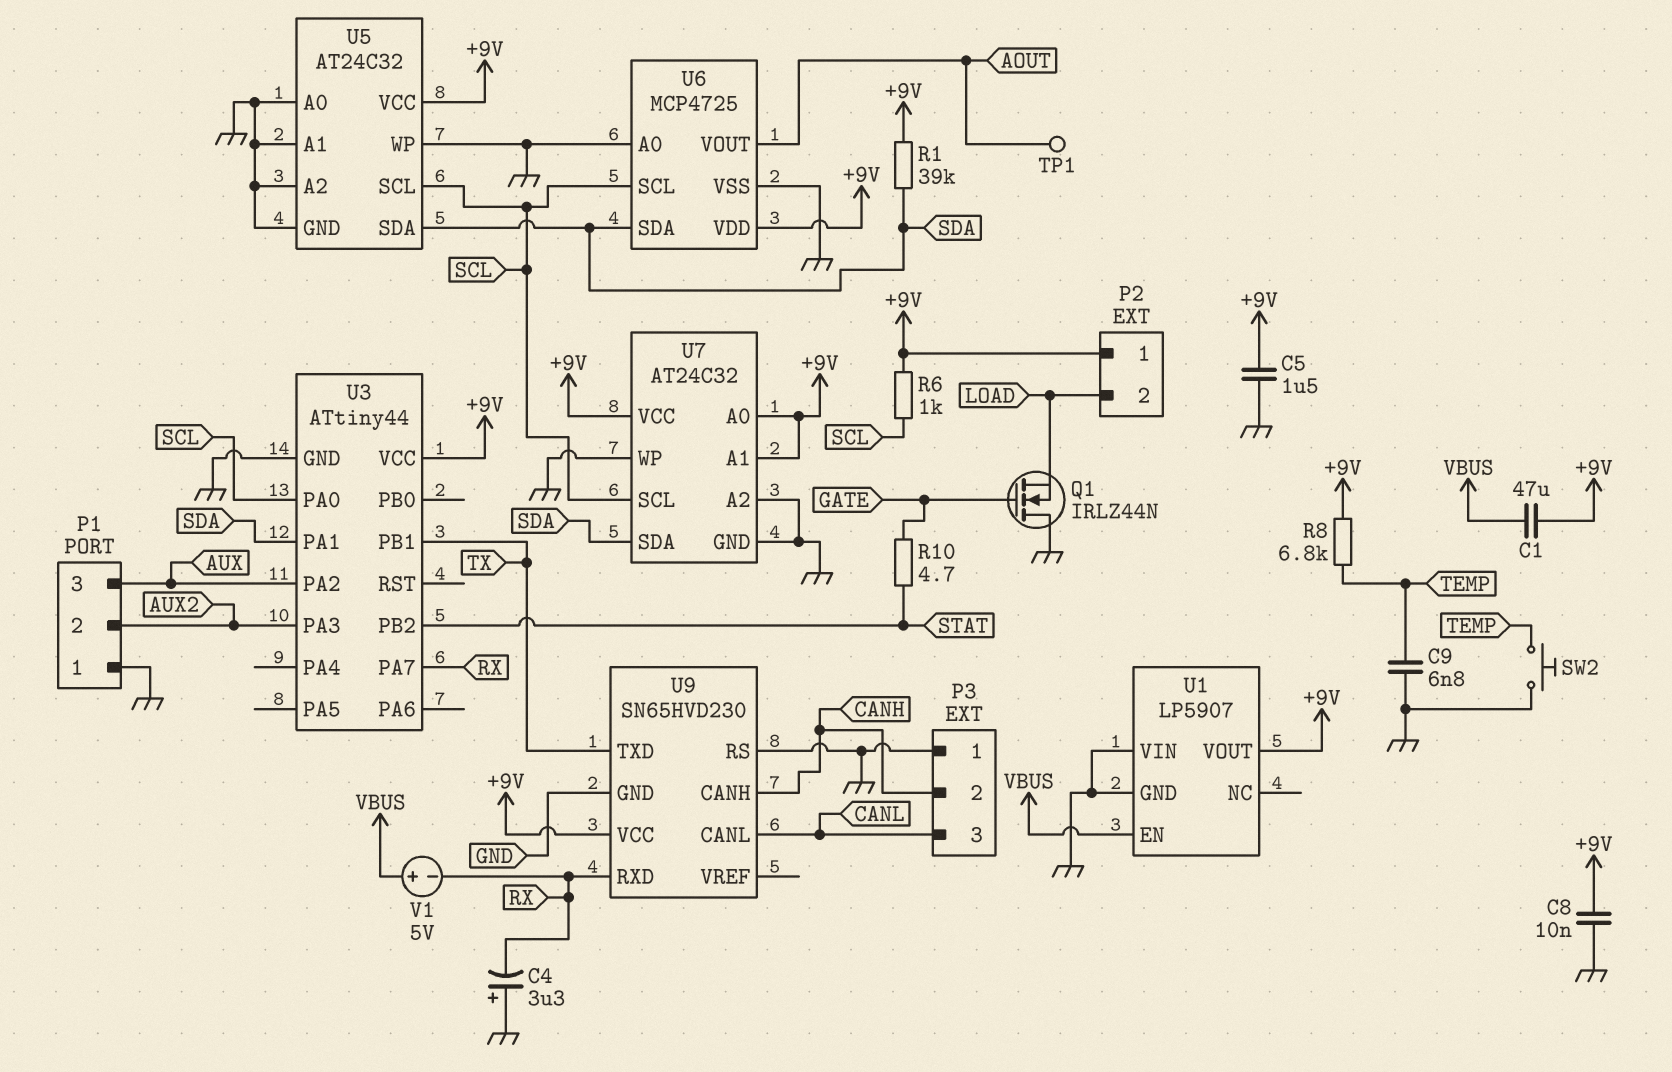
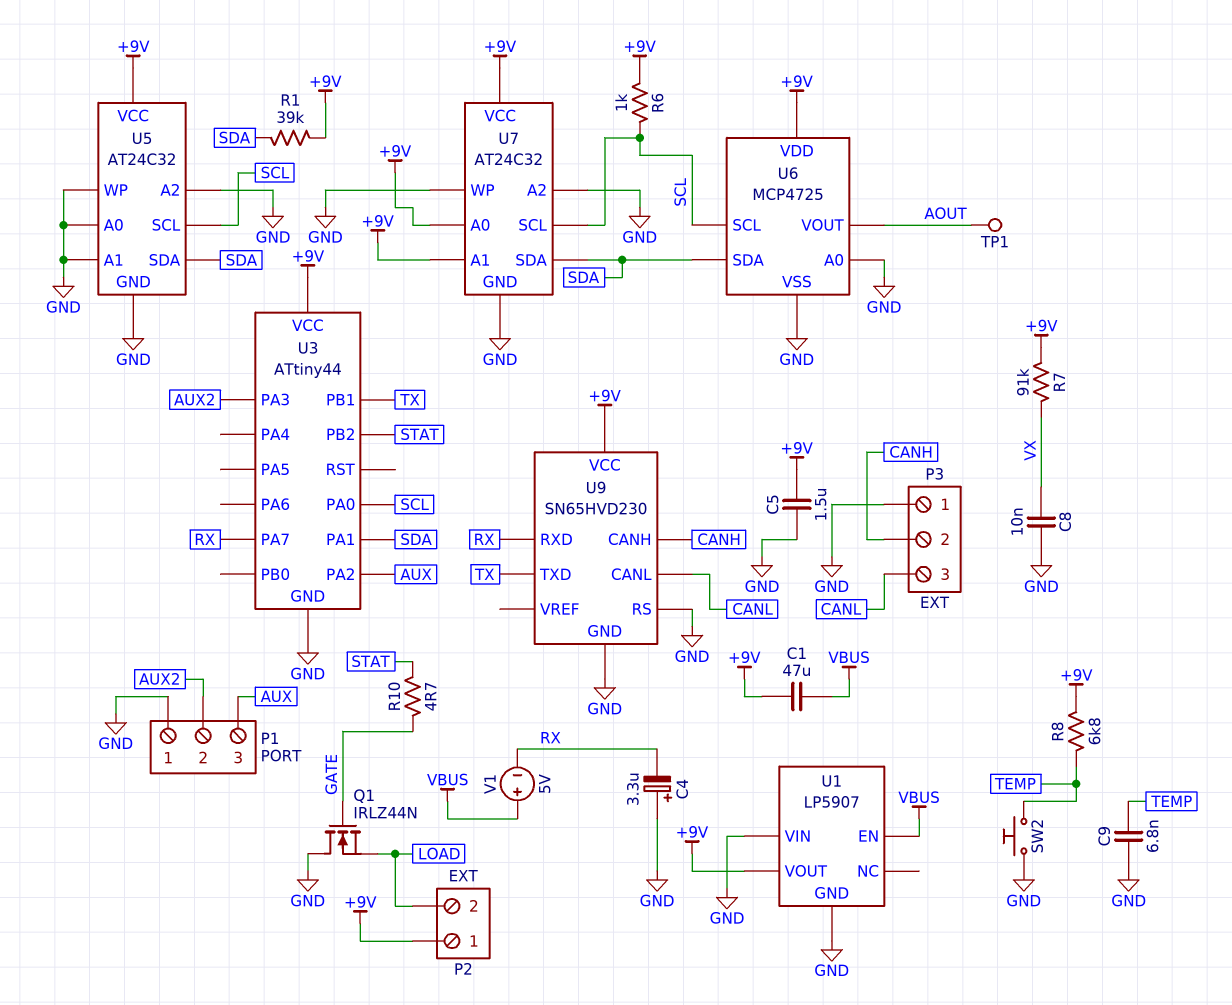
C8: 10nF (+9V, GND) -> 10nF (GND, VX)
R7: none -> 91k (+9V, VX)

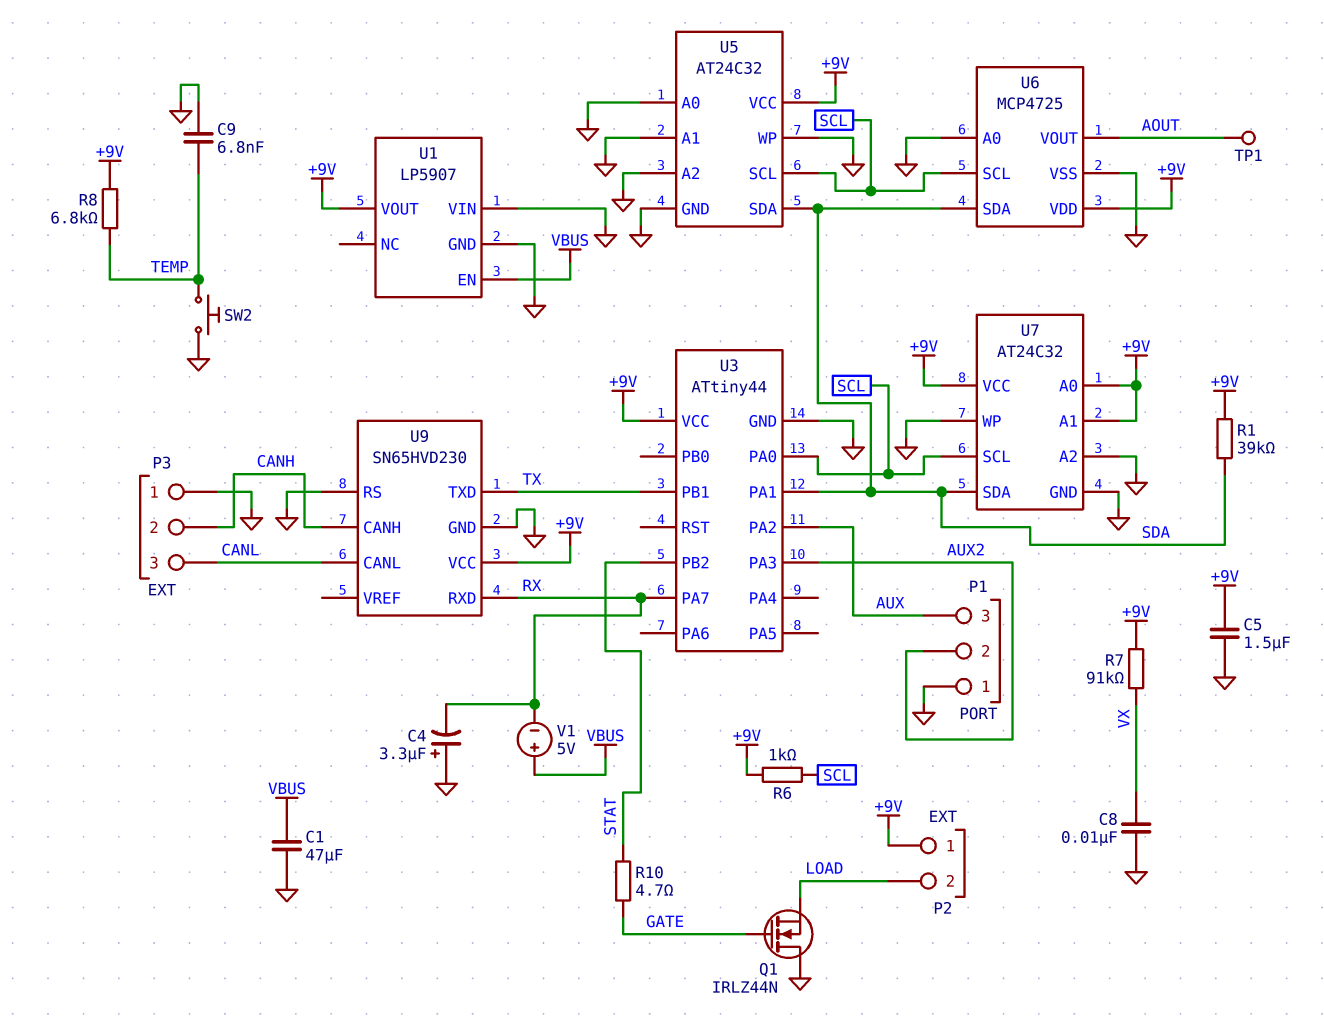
C1: 47uF (+9V, VBUS) -> 47uF (GND, VBUS)

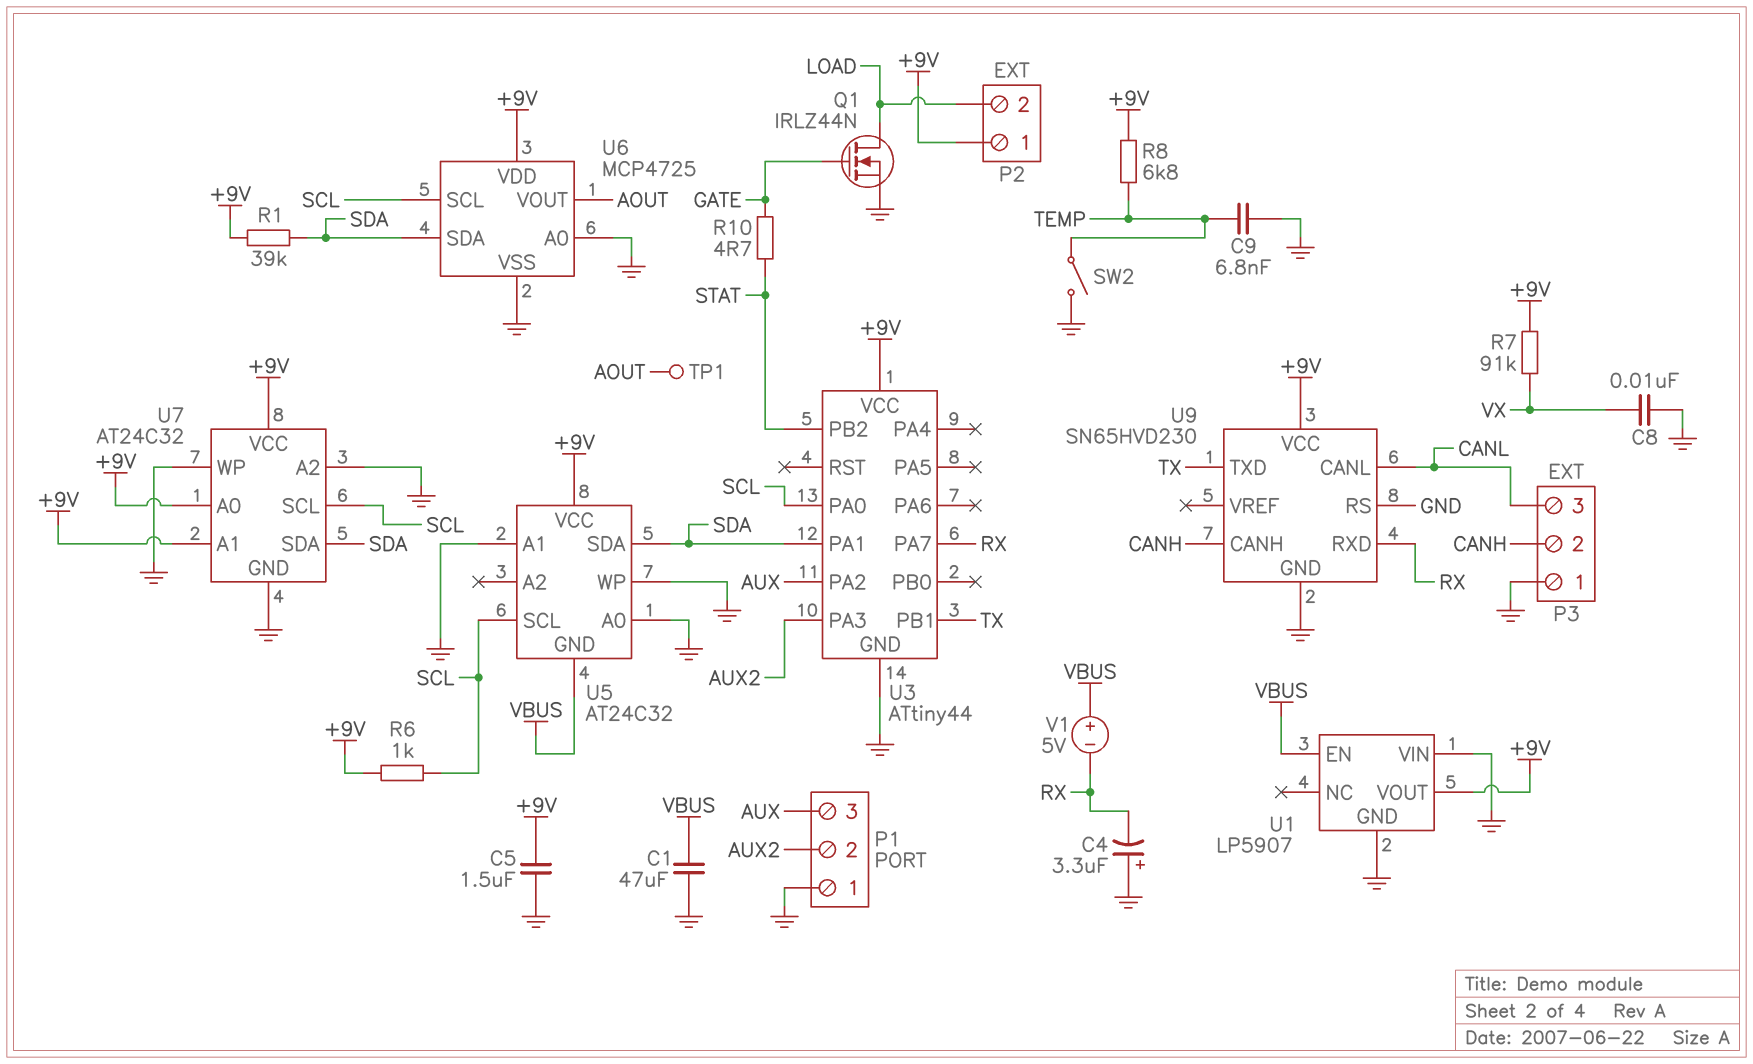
Q1: NMOS IRLZ44N (G GATE, D GND, S LOAD) -> NMOS IRLZ44N (G GATE, D LOAD, S GND)
SW2: button (GND, TEMP) -> switch (GND, TEMP)
U5 pin A2: GND -> none
U5 pin GND: GND -> VBUS

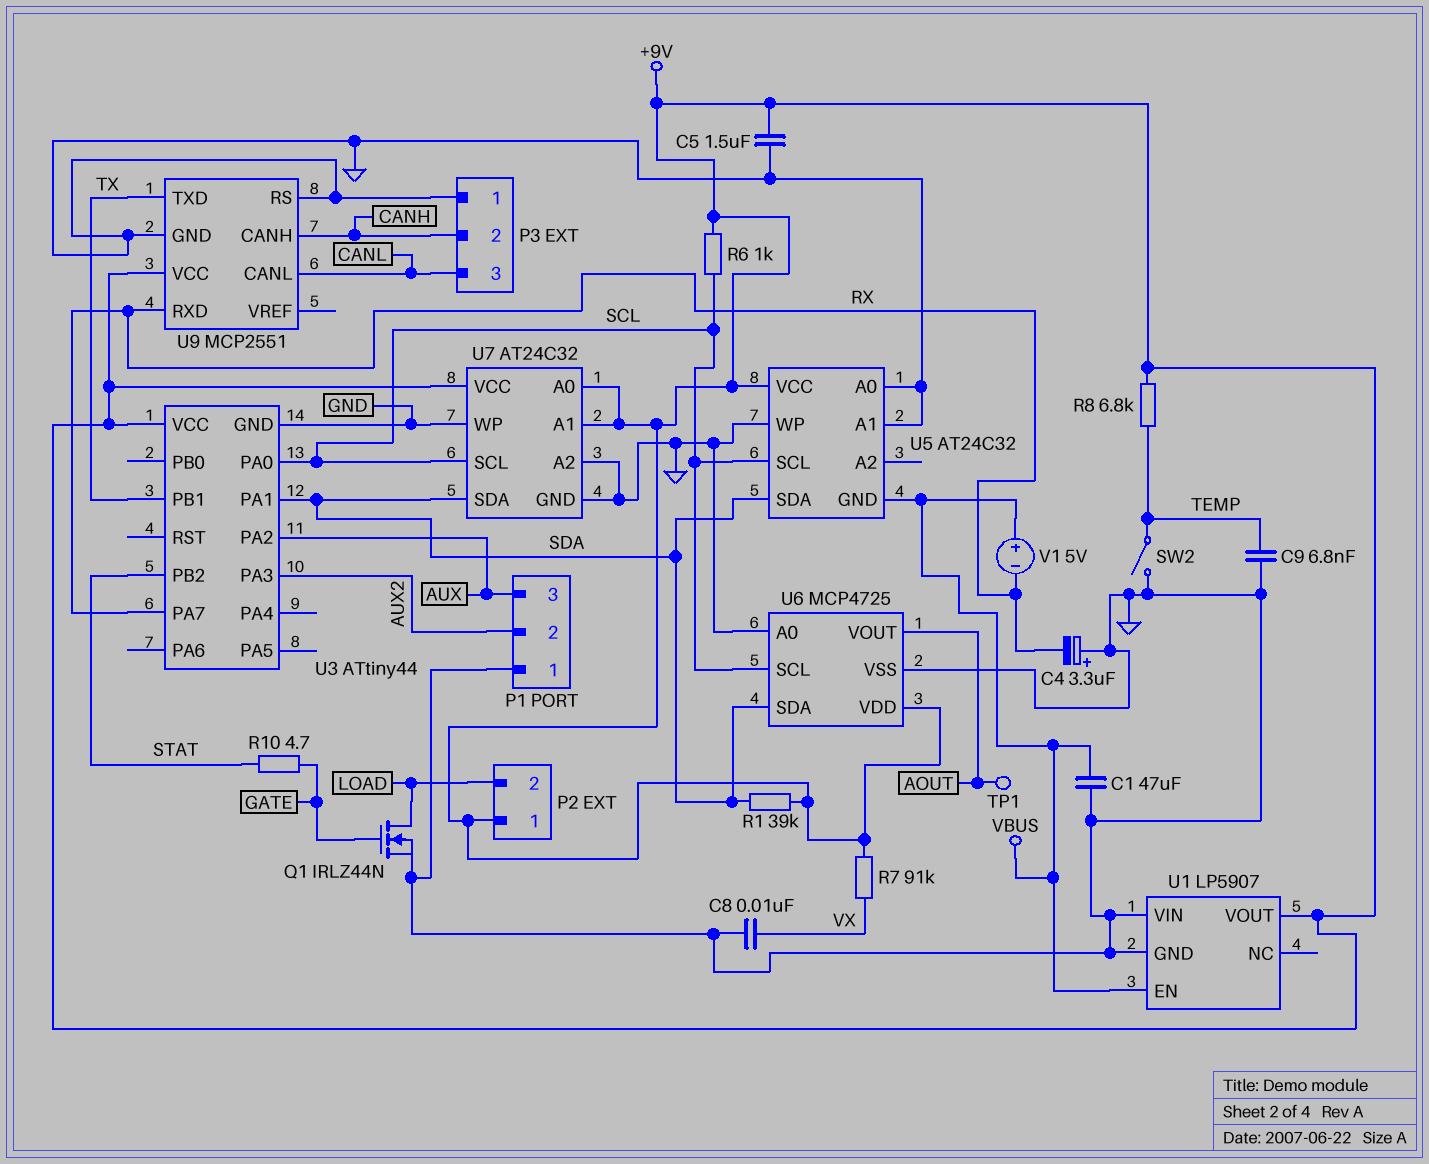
U9: SN65HVD230 -> MCP2551

